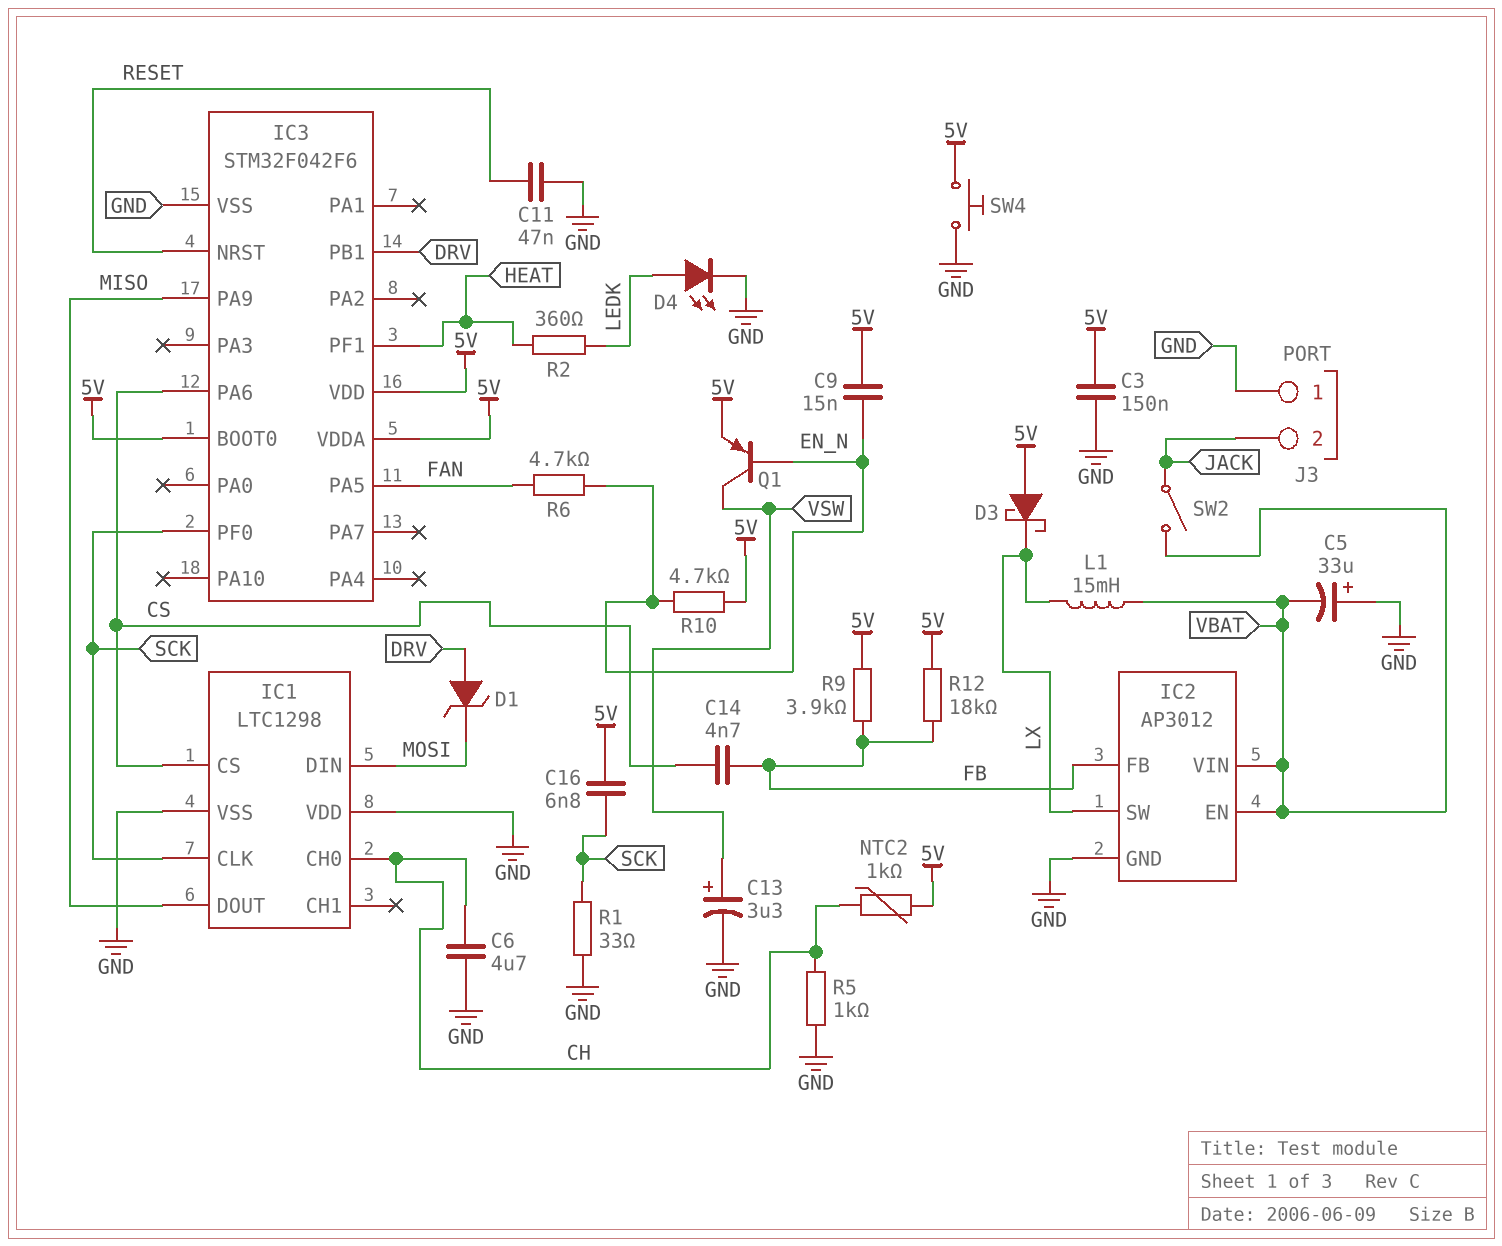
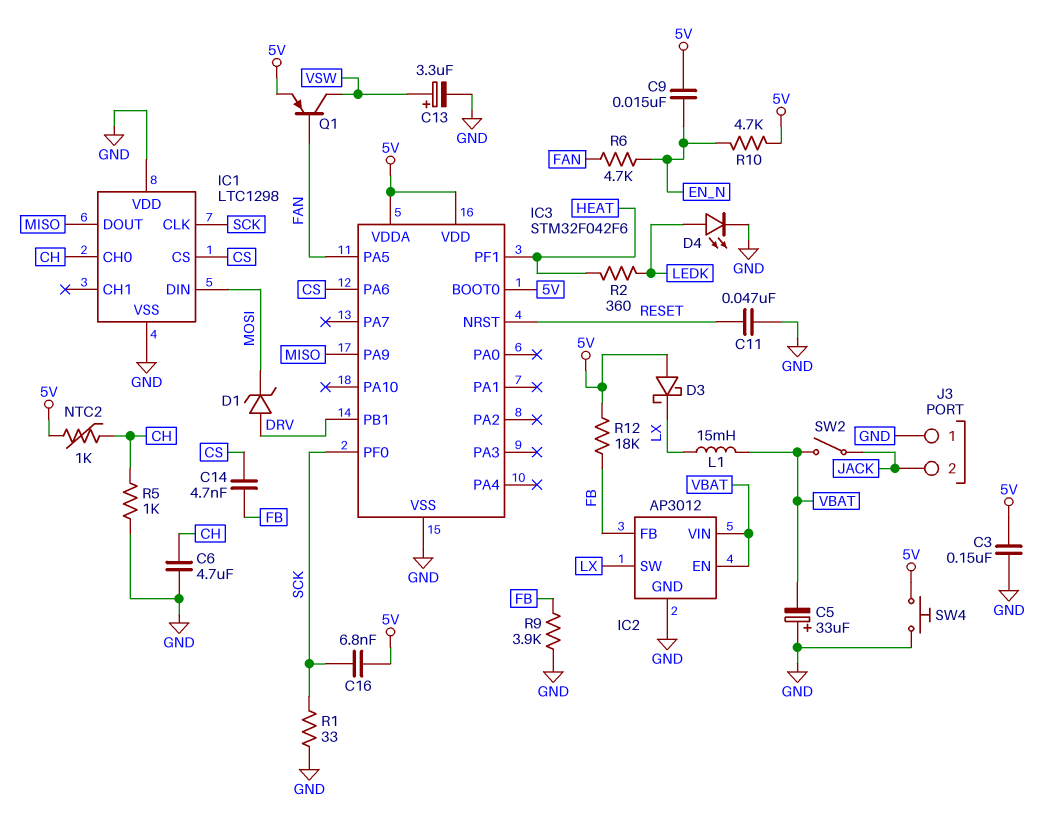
Q1: PNP (B EN_N, C VSW, E 5V) -> PNP (B FAN, C VSW, E 5V)
R9: 3.9k (5V, FB) -> 3.9k (FB, GND)

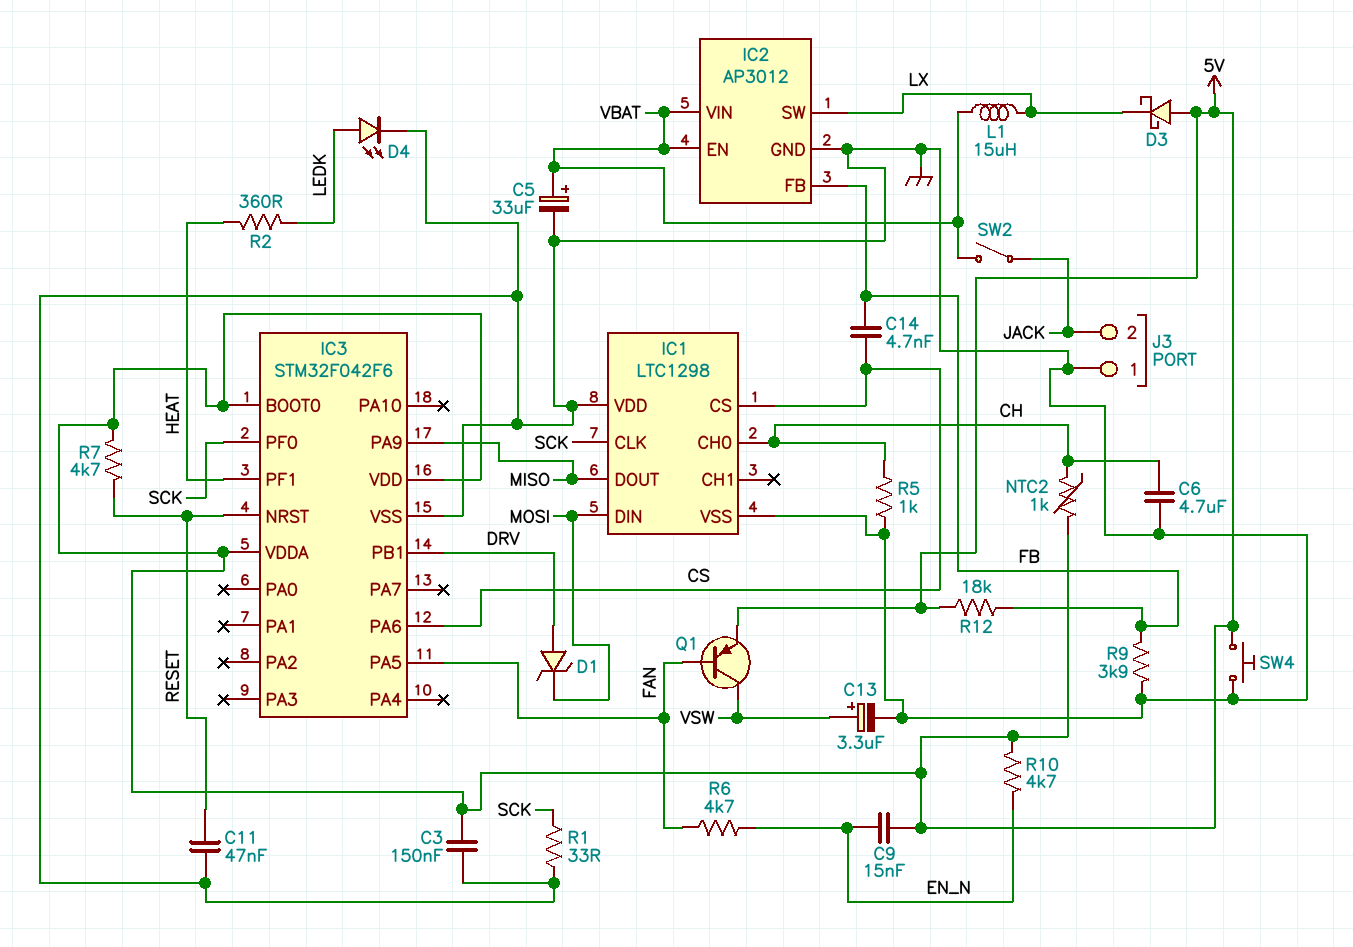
C5: 33uF (plus GND, minus VBAT) -> 33uF (plus VBAT, minus GND)
C16: 6.8nF (5V, SCK) -> none
L1: 15mH (LX, VBAT) -> 15uH (LX, VBAT)
R7: none -> 4.7k (5V, RESET)

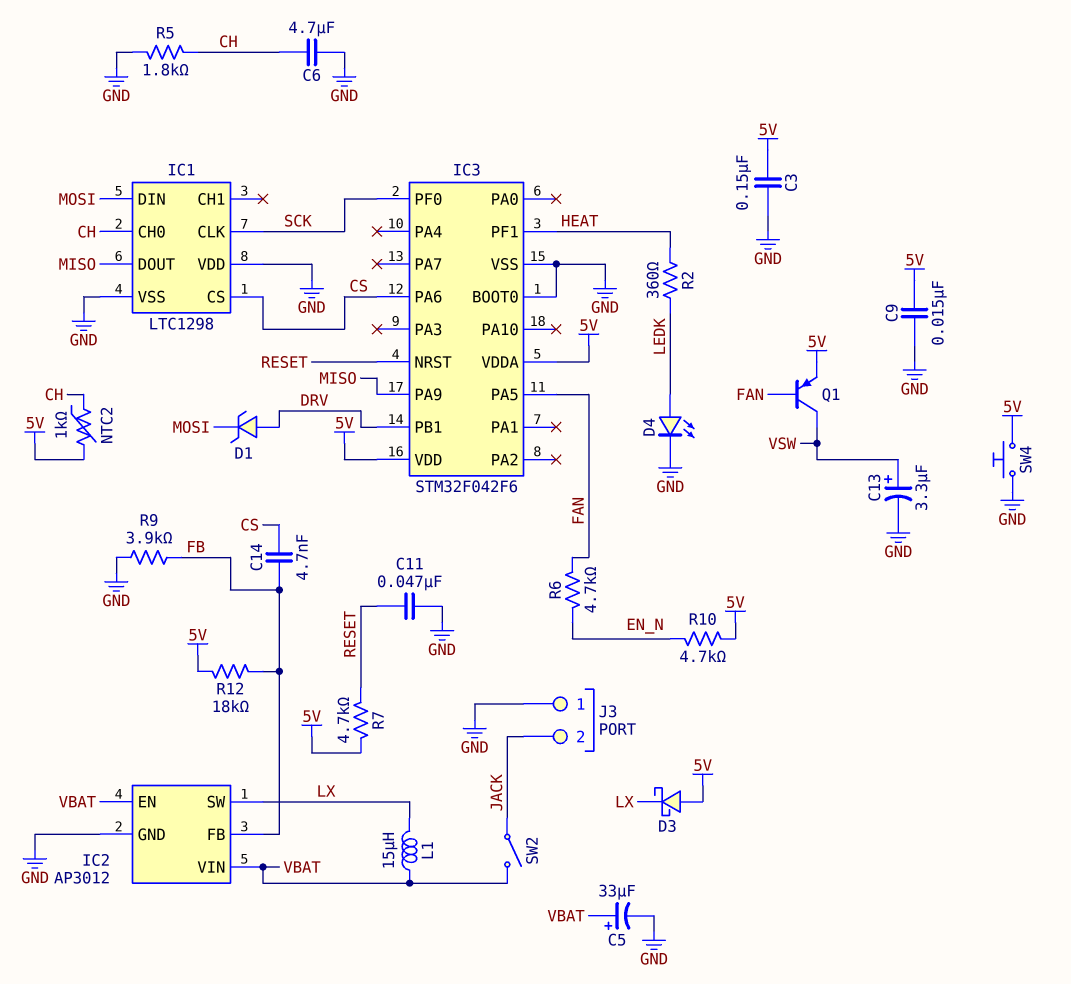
C9: 15nF (5V, EN_N) -> 15nF (5V, GND)
IC3 pin BOOT0: 5V -> GND
R1: 33 (GND, SCK) -> none
R5: 1k (CH, GND) -> 1.8k (CH, GND)

